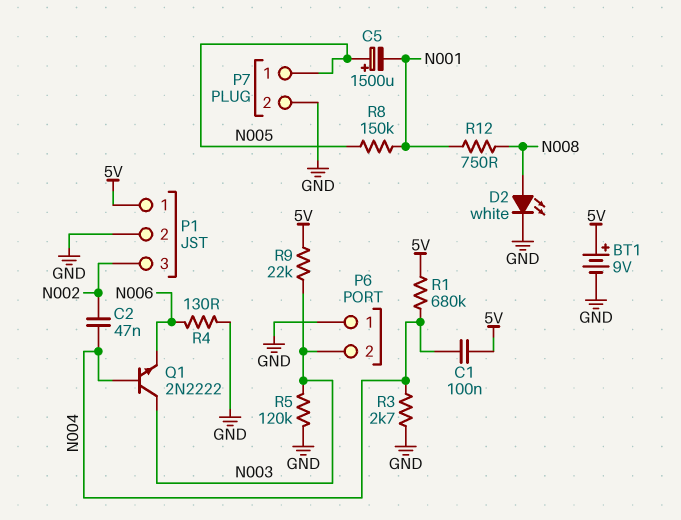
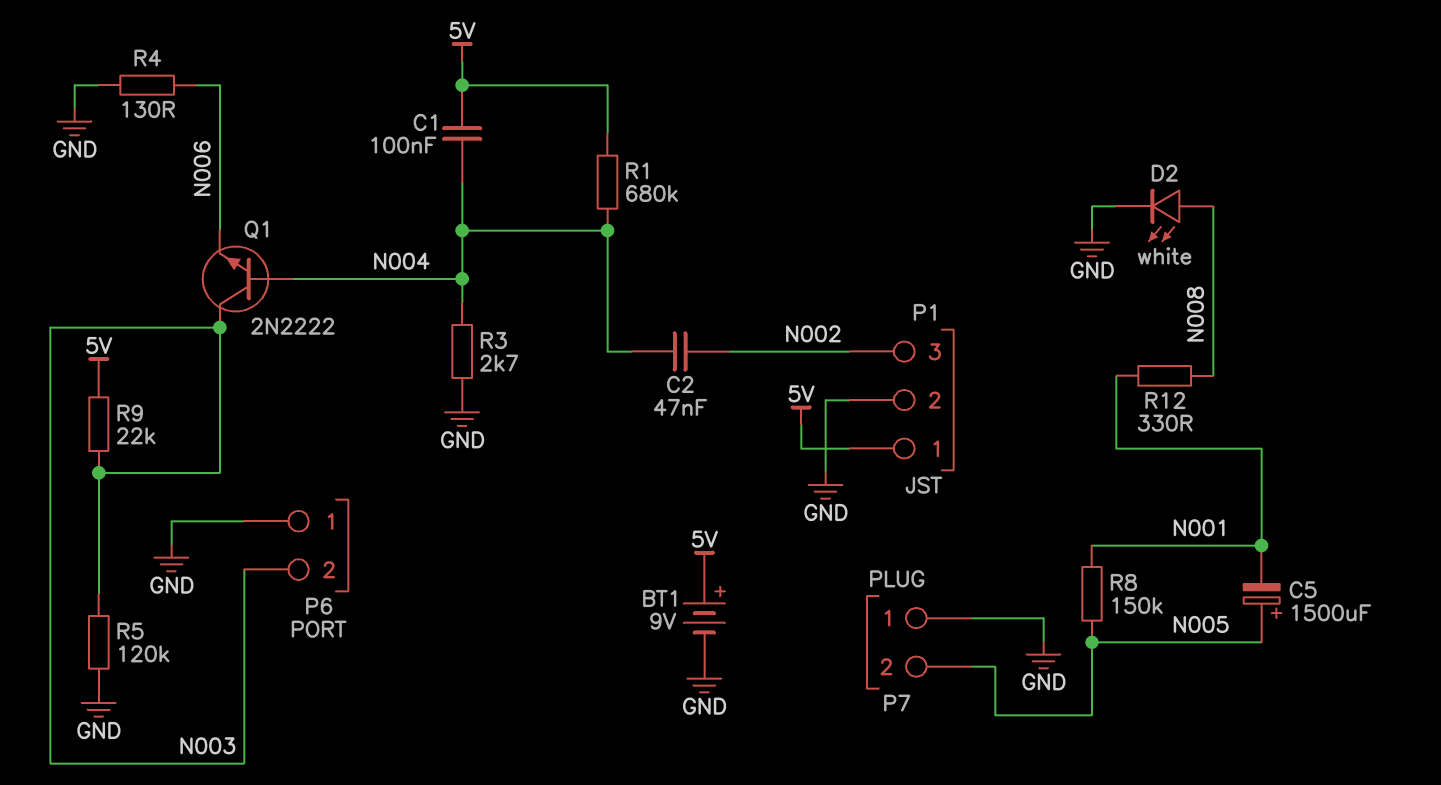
P7 pin 1: N005 -> GND
P7 pin 2: GND -> N005
R12: 750 (N001, N008) -> 330 (N001, N008)

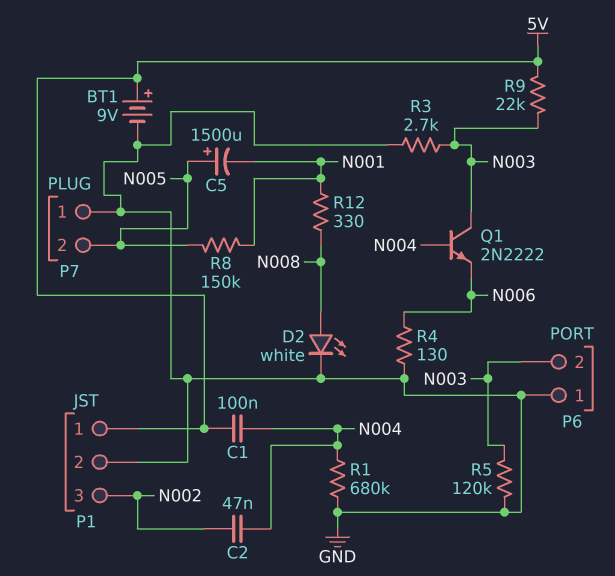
R1: 680k (5V, N004) -> 680k (GND, N004)
R3: 2.7k (GND, N004) -> 2.7k (GND, N003)

